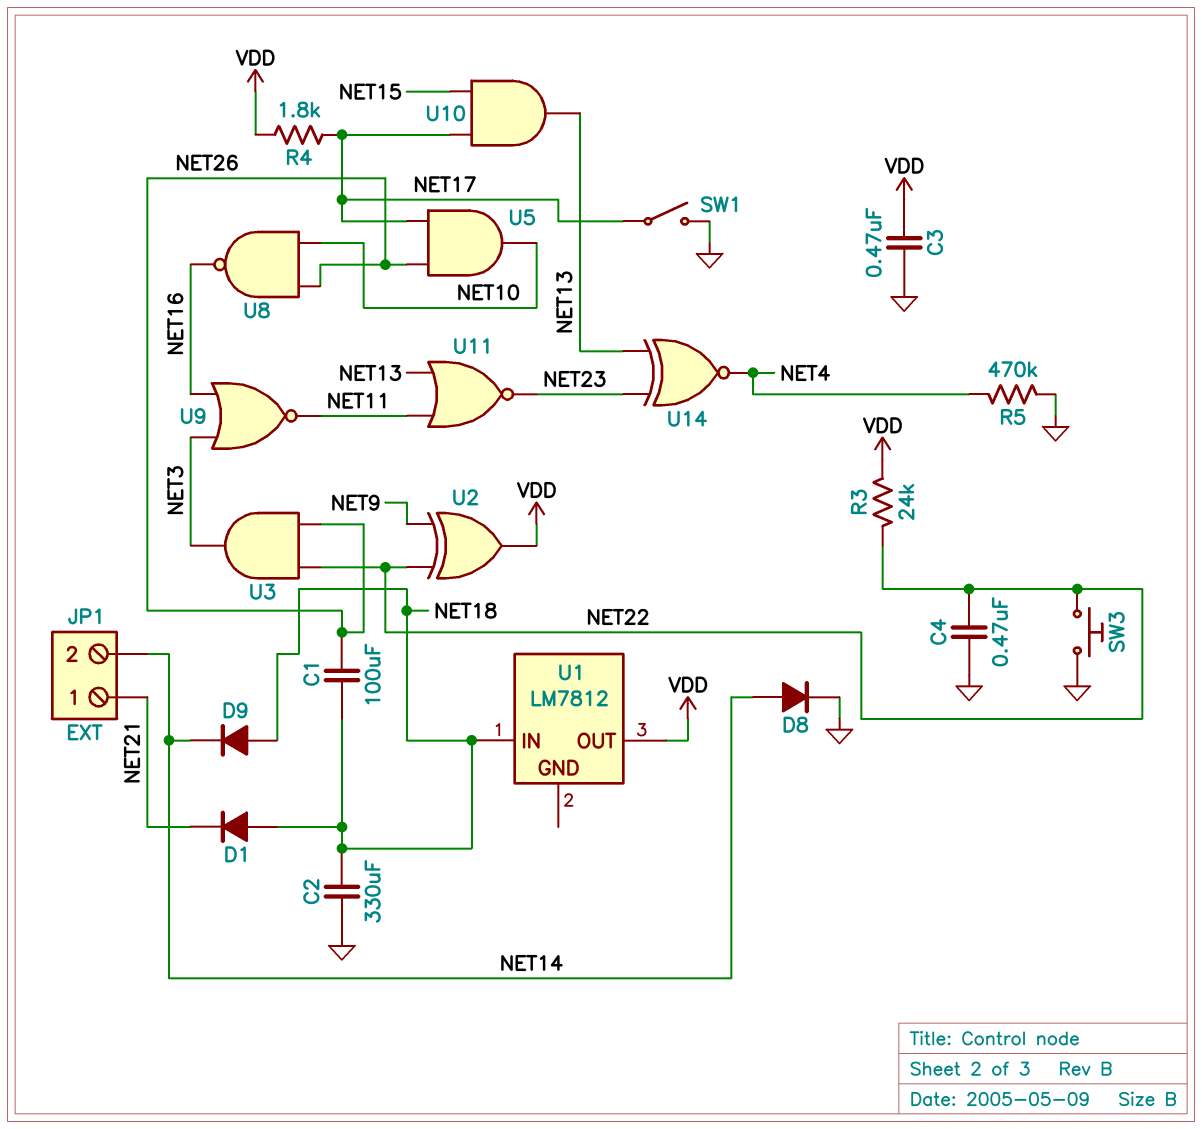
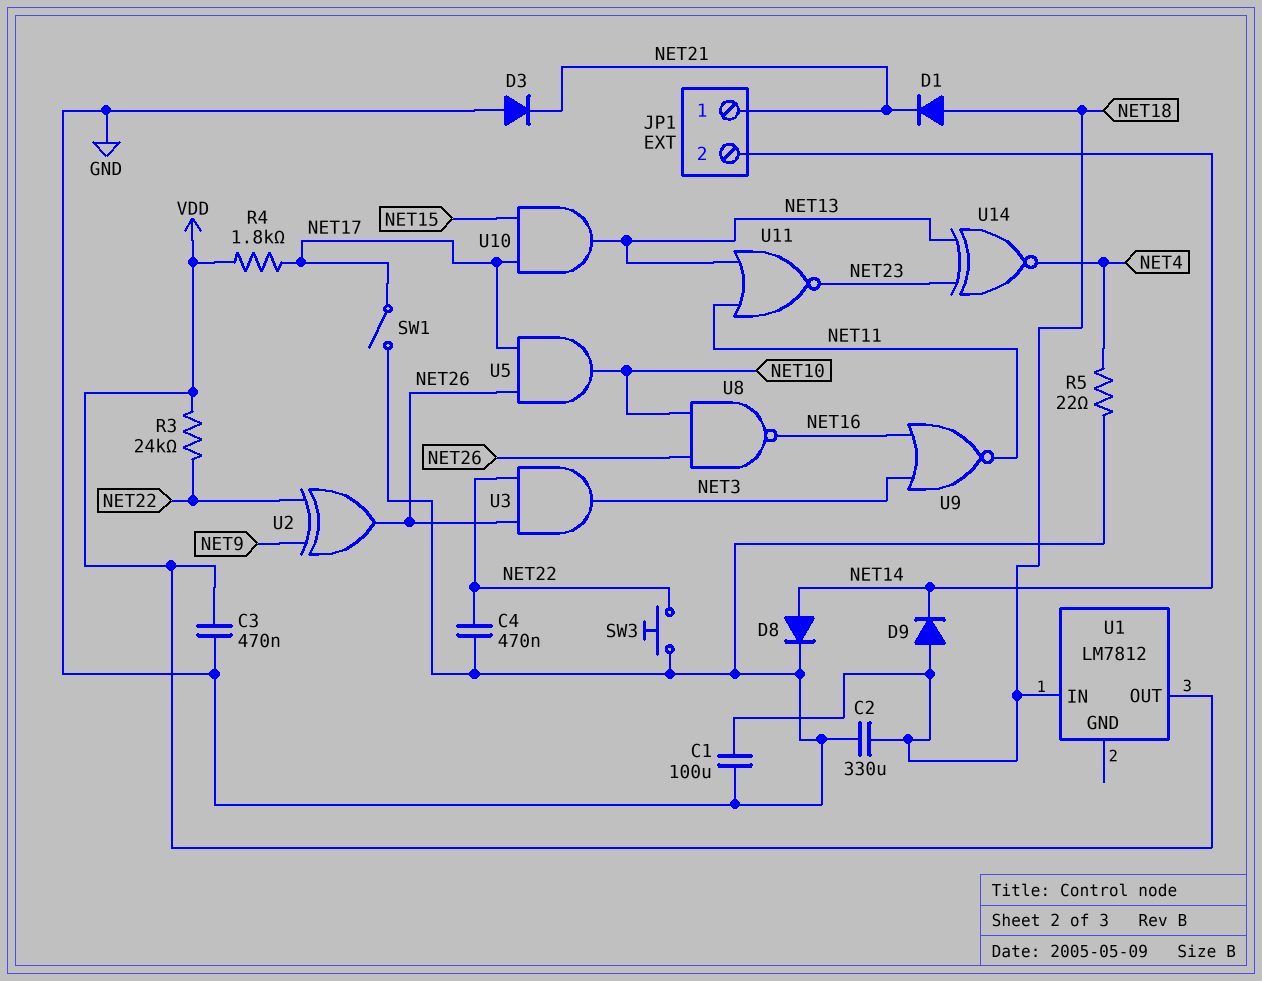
C1: 100uF (NET18, NET26) -> 100uF (GND, NET18)
D3: none -> diode (A GND, K NET21)
R5: 470k (GND, NET4) -> 22 (GND, NET4)
U2: XOR (in NET9, in NET22, out VDD) -> XOR (in NET9, in NET22, out NET26)

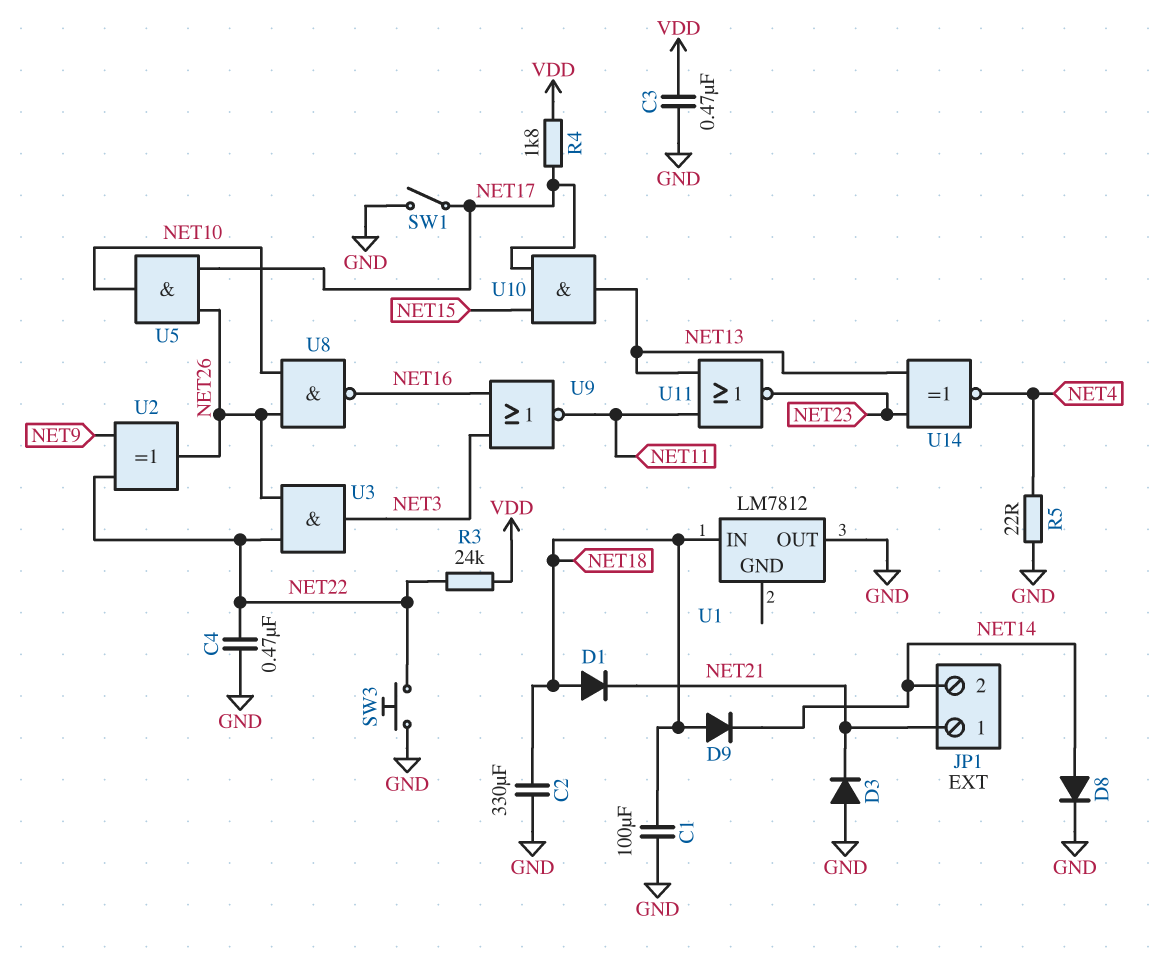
U1 pin OUT: VDD -> GND

